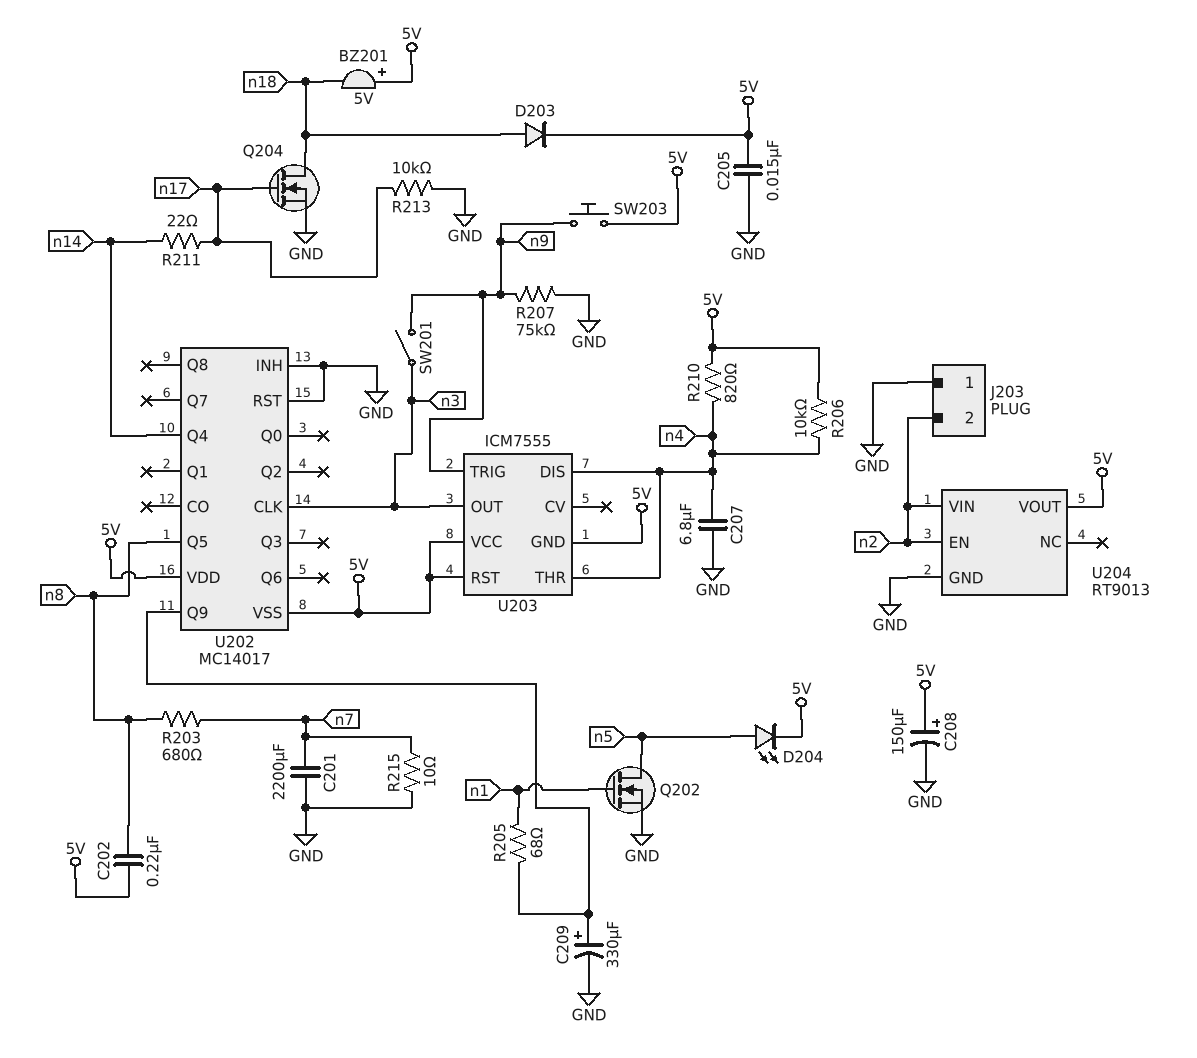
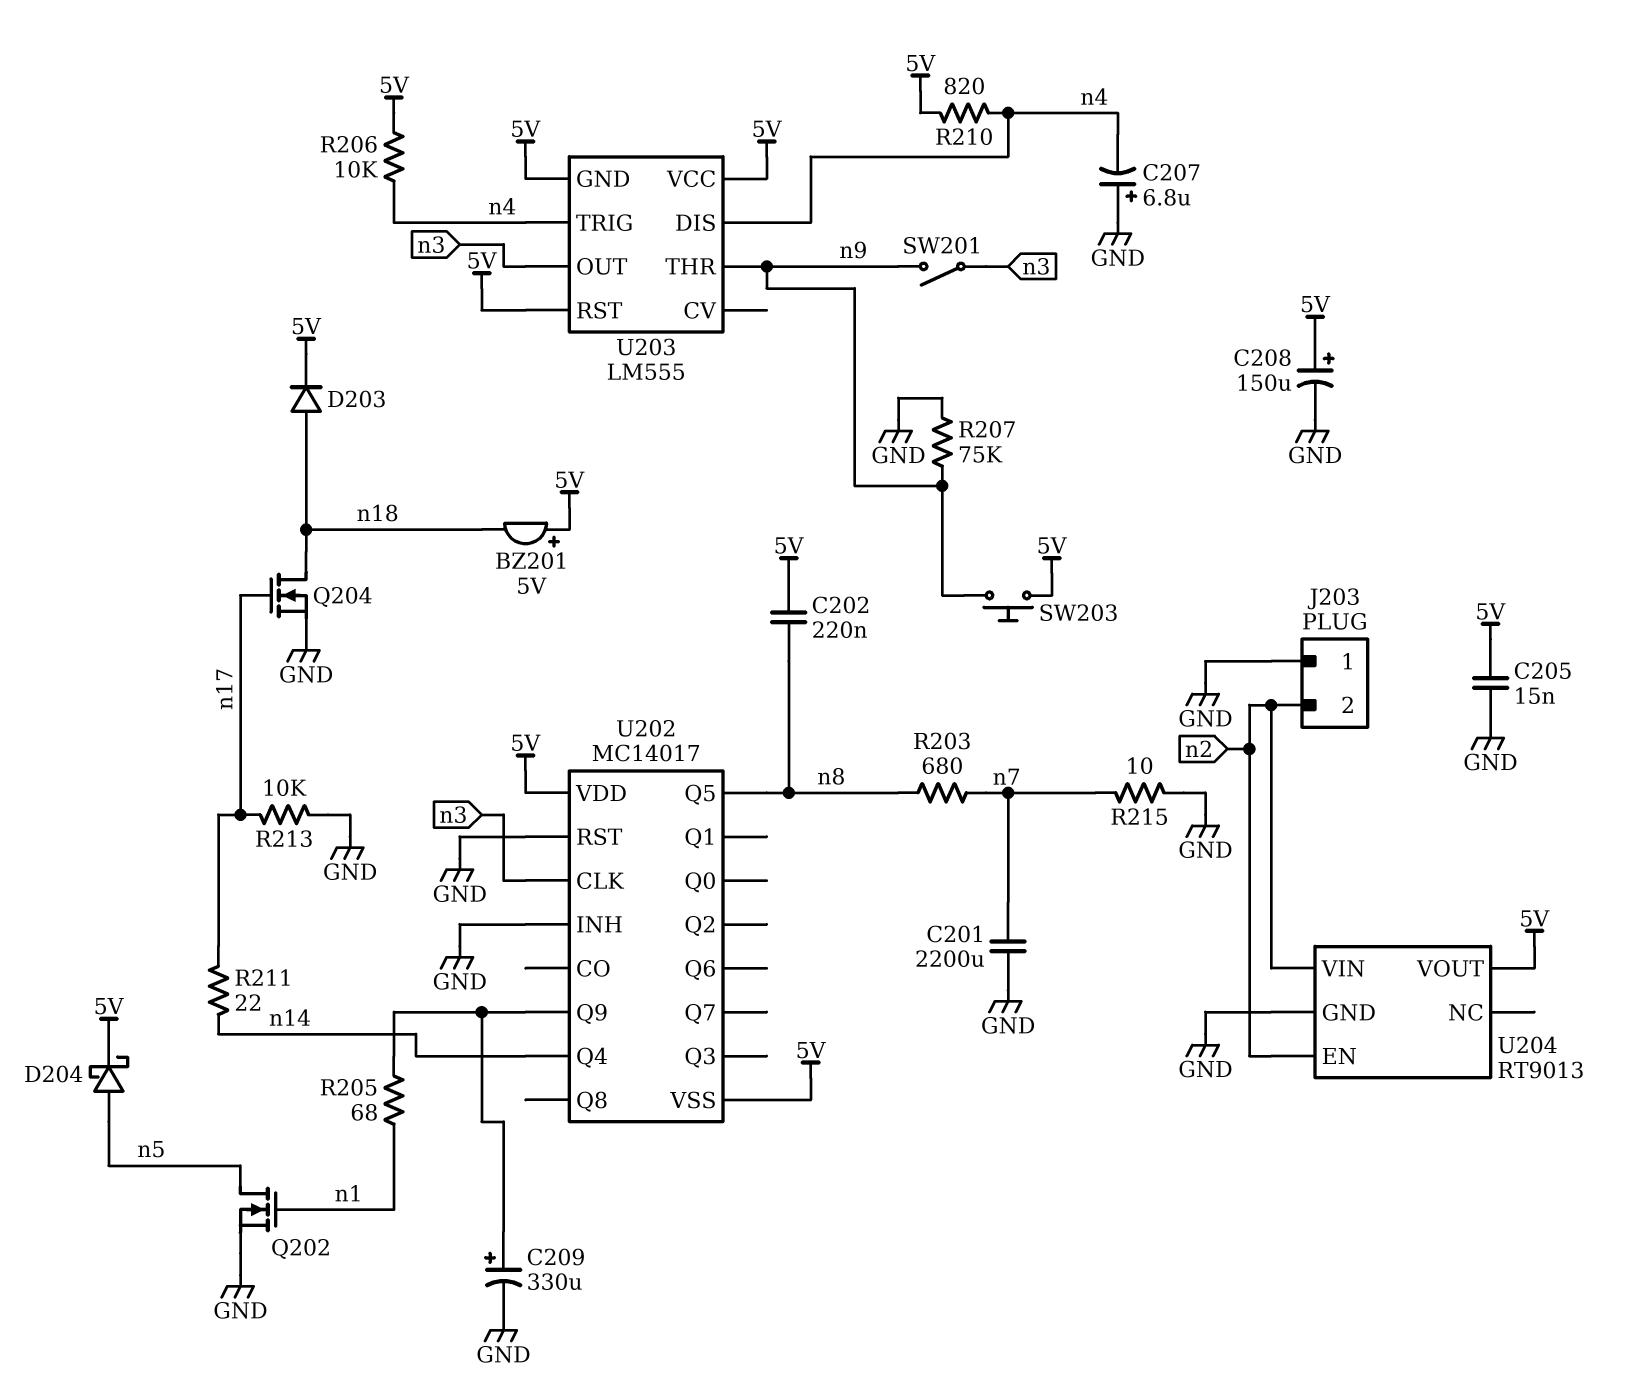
C207: 6.8uF (GND, n4) -> 6.8uF (plus GND, minus n4)
D204: LED (A n5, K 5V) -> schottky (A n5, K 5V)
U203: ICM7555 -> LM555
U203 pin THR: n4 -> n9
U203 pin TRIG: n9 -> n4

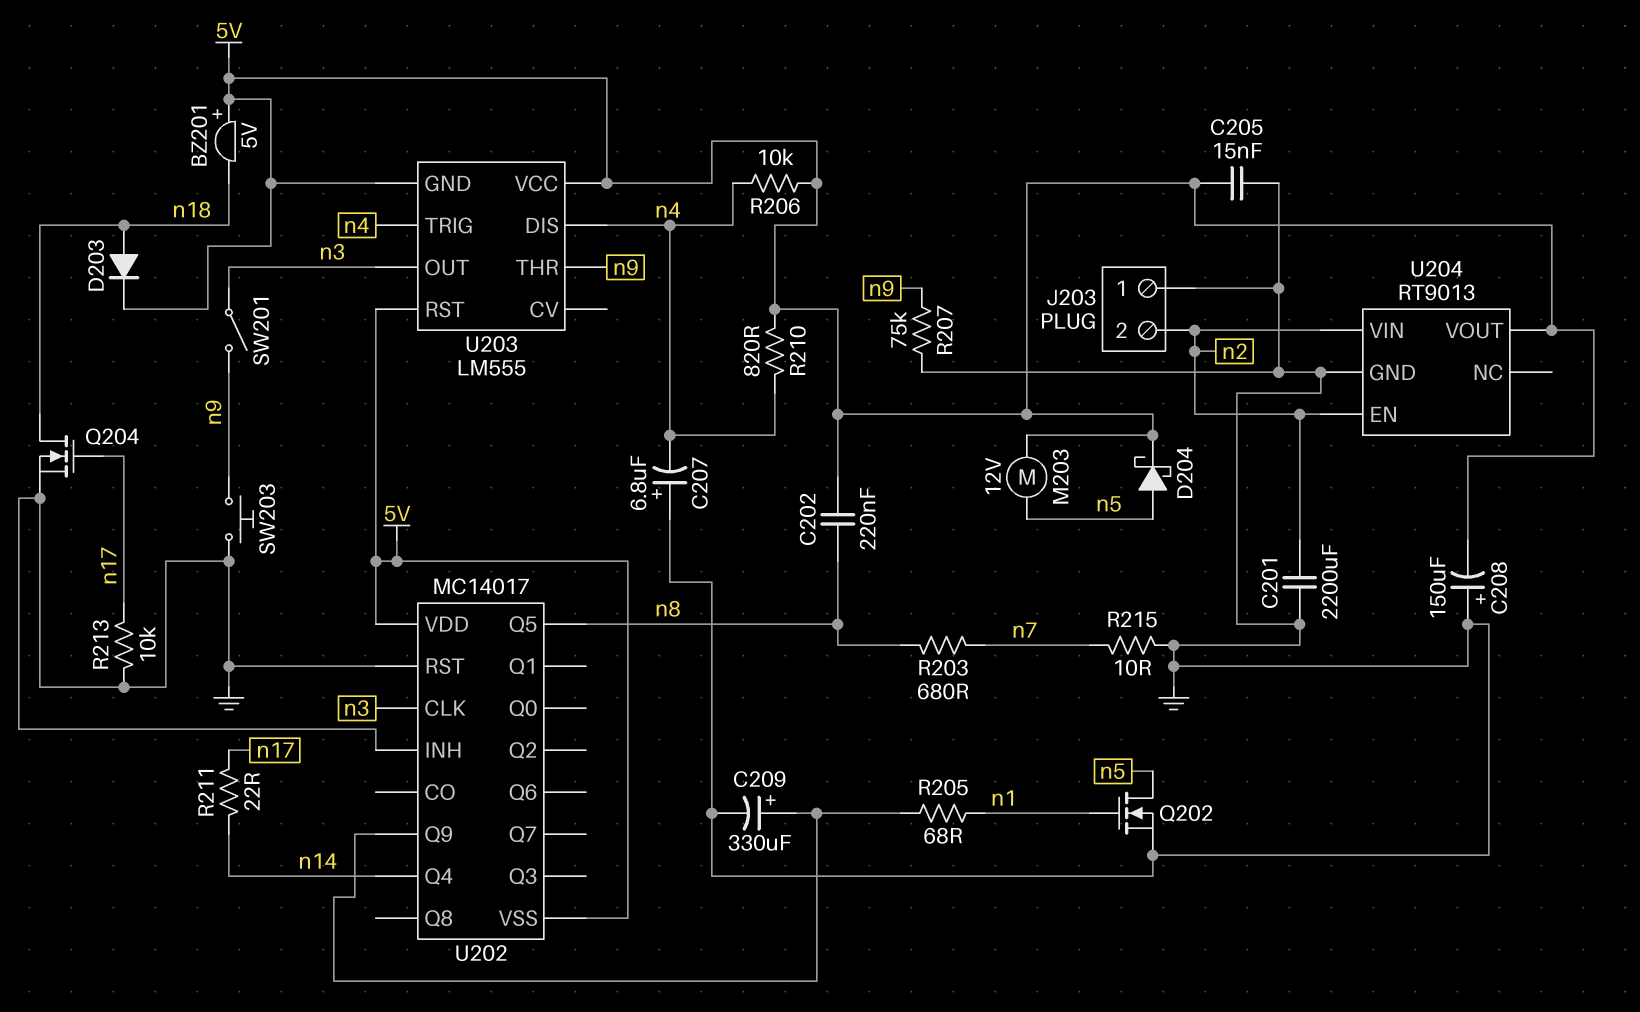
C201: 2200uF (GND, n7) -> 2200uF (GND, n2)
C208: 150uF (plus 5V, minus GND) -> 150uF (plus GND, minus 5V)
M203: none -> motor 12V (5V, n5)
SW203: button (5V, n9) -> button (GND, n9)

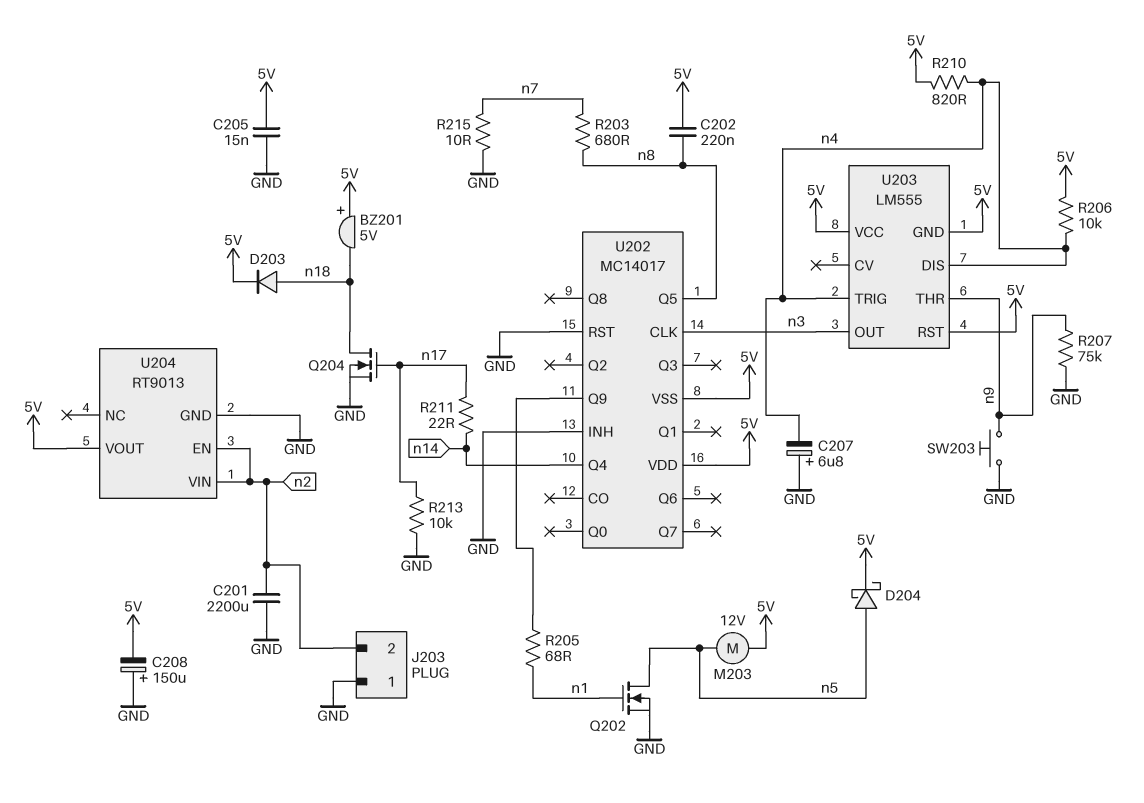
C209: 330uF (plus U202/Q9, minus GND) -> none
SW201: switch (n3, n9) -> none

